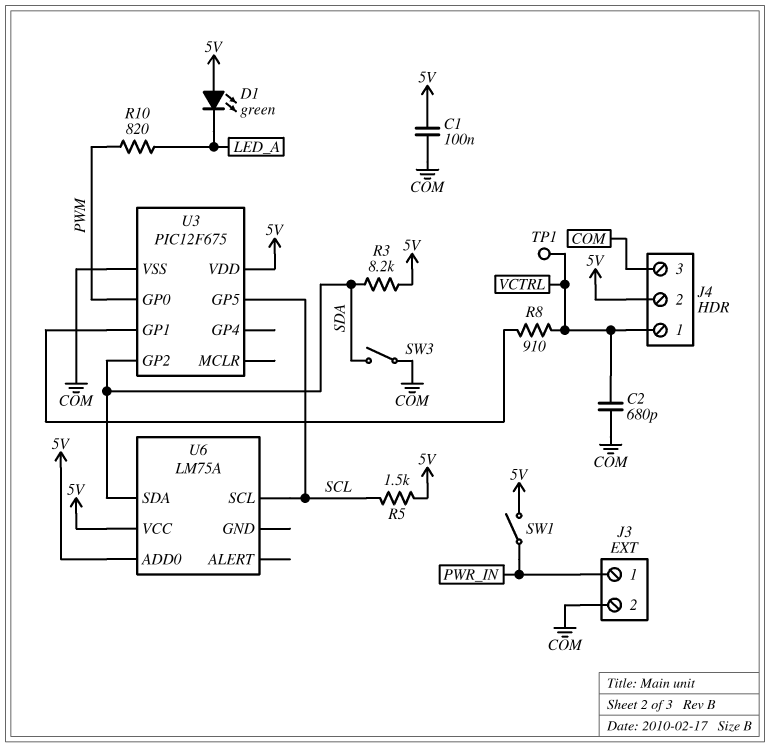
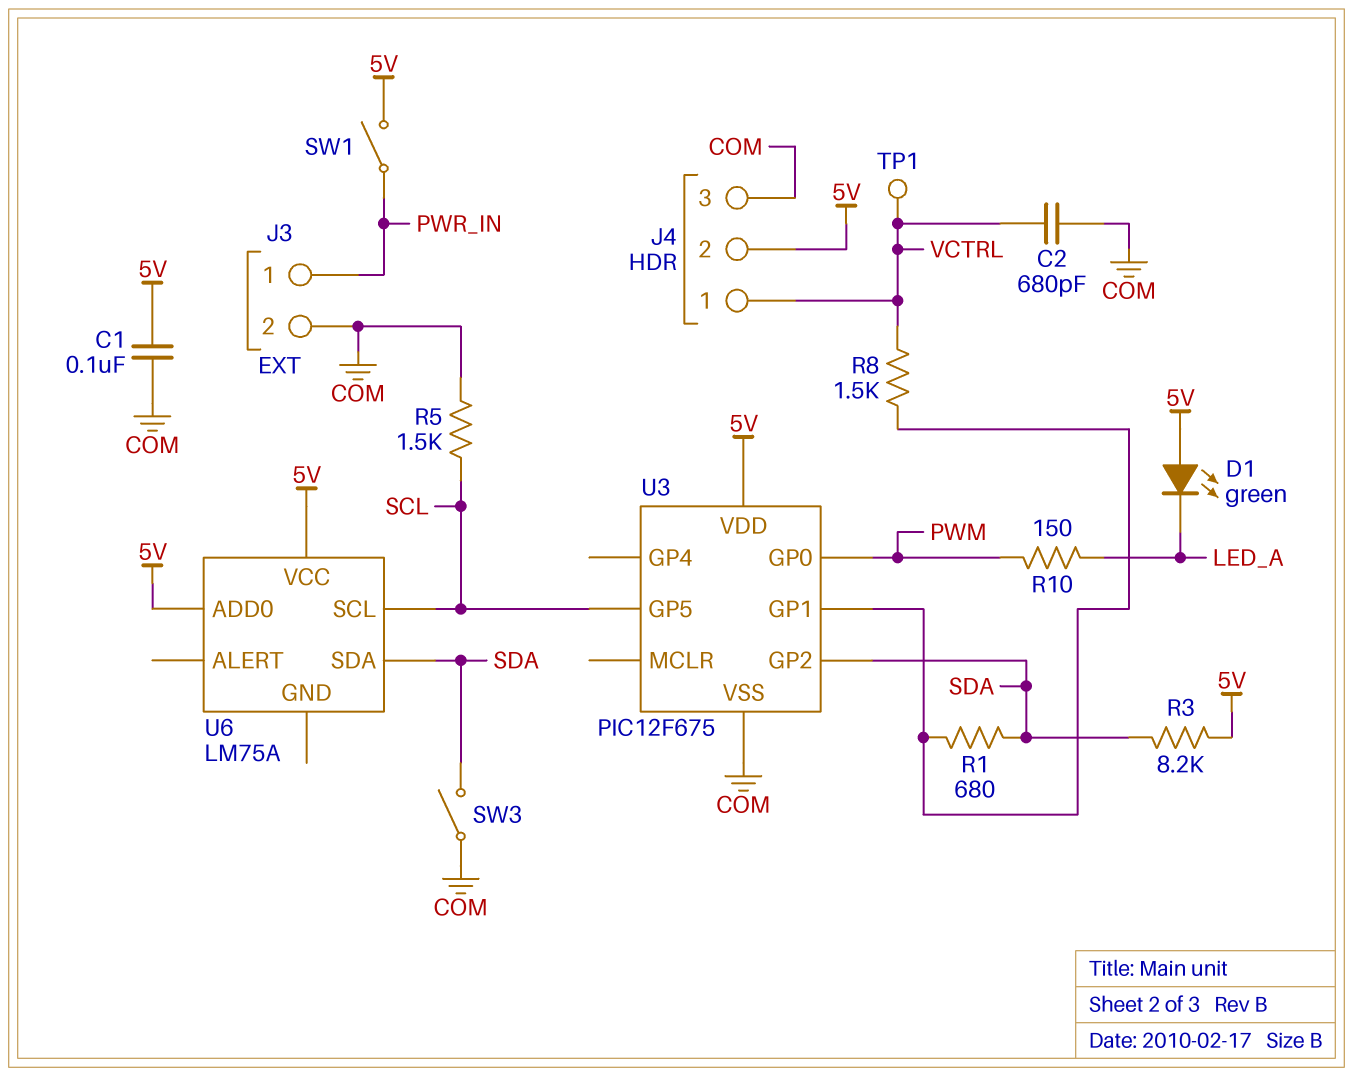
R1: none -> 680 (SDA, U3/GP1)
R5: 1.5k (5V, SCL) -> 1.5k (COM, SCL)
R8: 910 (U3/GP1, VCTRL) -> 1.5k (U3/GP1, VCTRL)
R10: 820 (LED_A, PWM) -> 150 (LED_A, PWM)

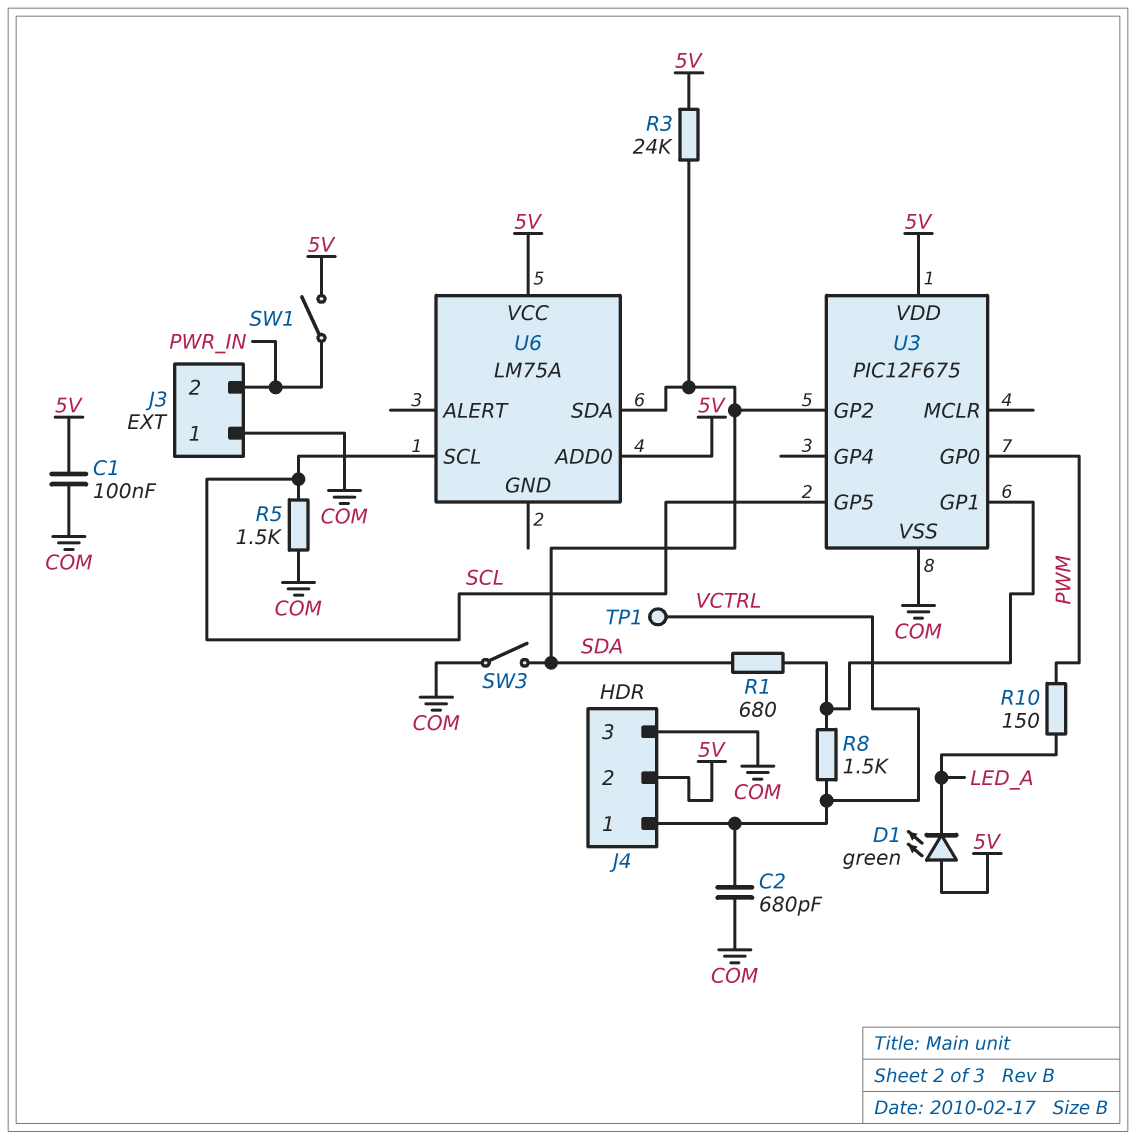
J3 pin 1: PWR_IN -> COM
J3 pin 2: COM -> PWR_IN
R3: 8.2k (5V, SDA) -> 24k (5V, SDA)

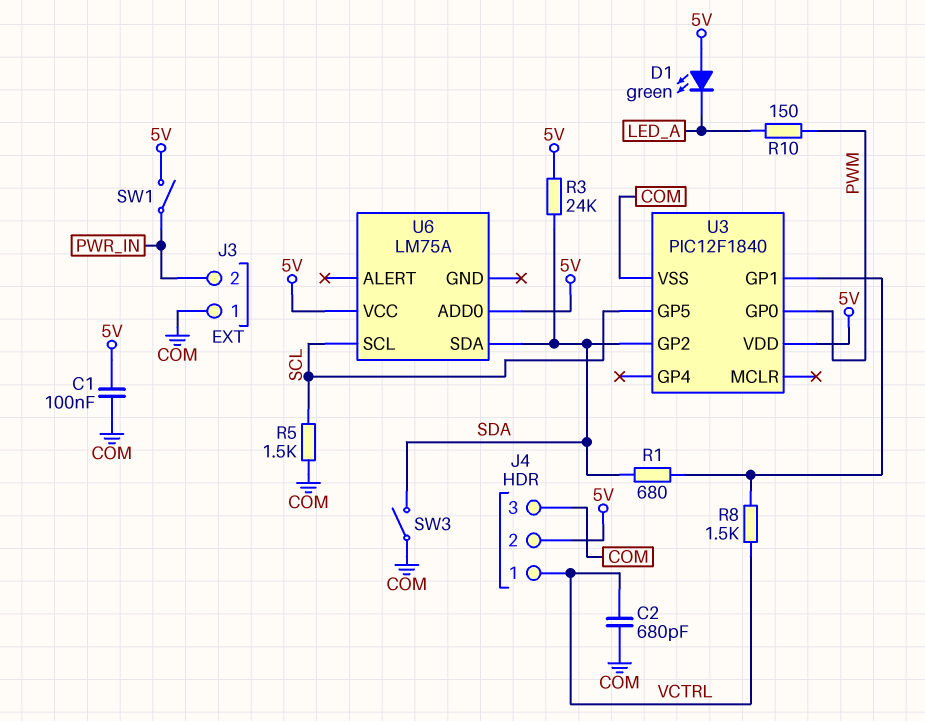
TP1: test point (VCTRL) -> none
U3: PIC12F675 -> PIC12F1840

